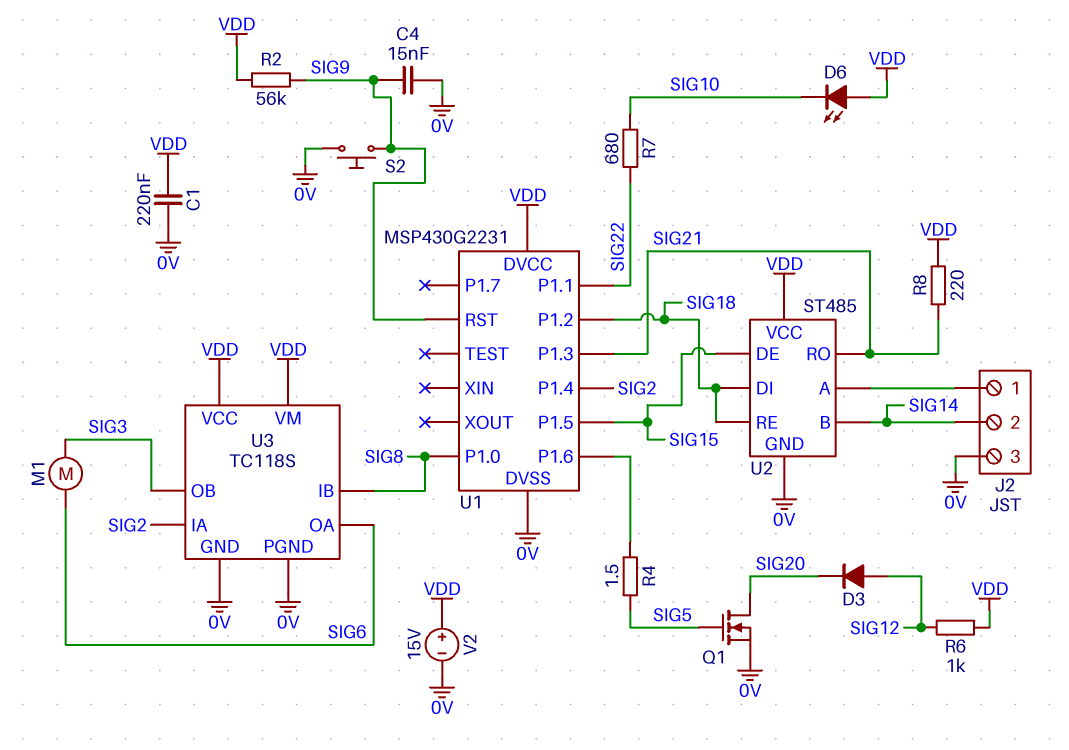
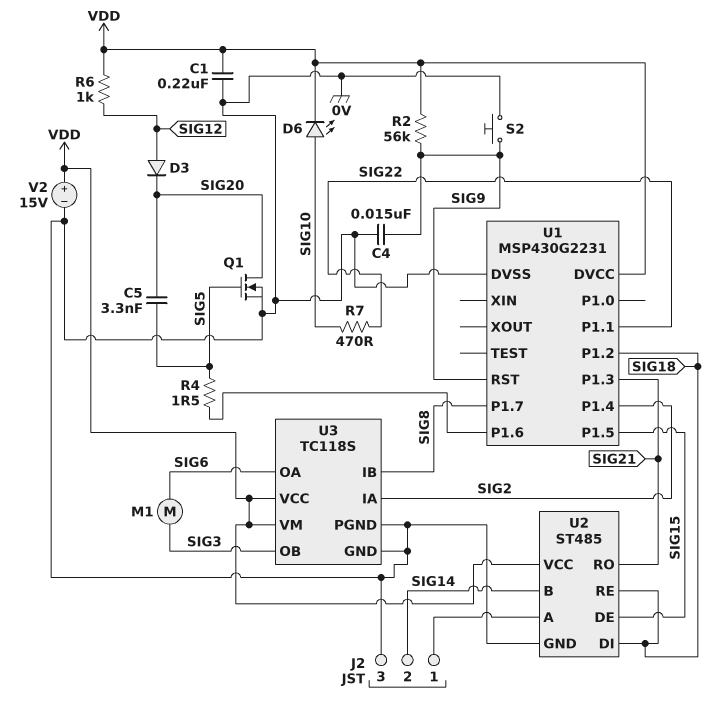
C5: none -> 3.3nF (SIG5, SIG20)
D6: LED (A VDD, K SIG10) -> LED (A SIG10, K VDD)
R7: 680 (SIG10, SIG22) -> 470 (SIG10, SIG22)
R8: 220 (SIG21, VDD) -> none
U1 pin P1.0: SIG8 -> none
U1 pin P1.7: none -> SIG8

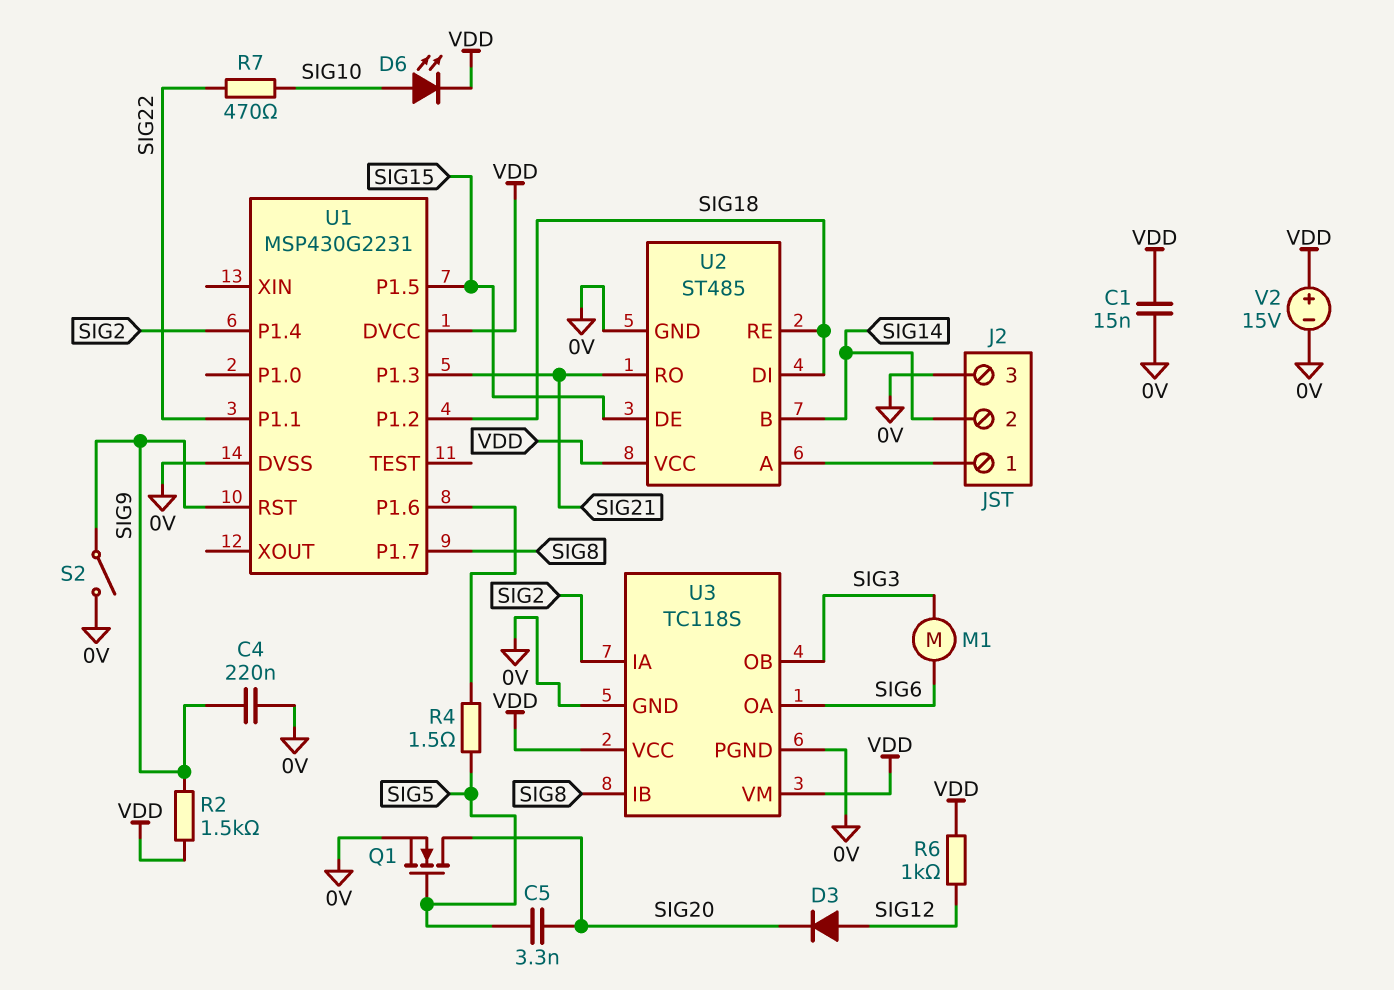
C1: 220nF (0V, VDD) -> 15nF (0V, VDD)
C4: 15nF (0V, SIG9) -> 220nF (0V, SIG9)
R2: 56k (SIG9, VDD) -> 1.5k (SIG9, VDD)
S2: button (0V, SIG9) -> switch (0V, SIG9)

